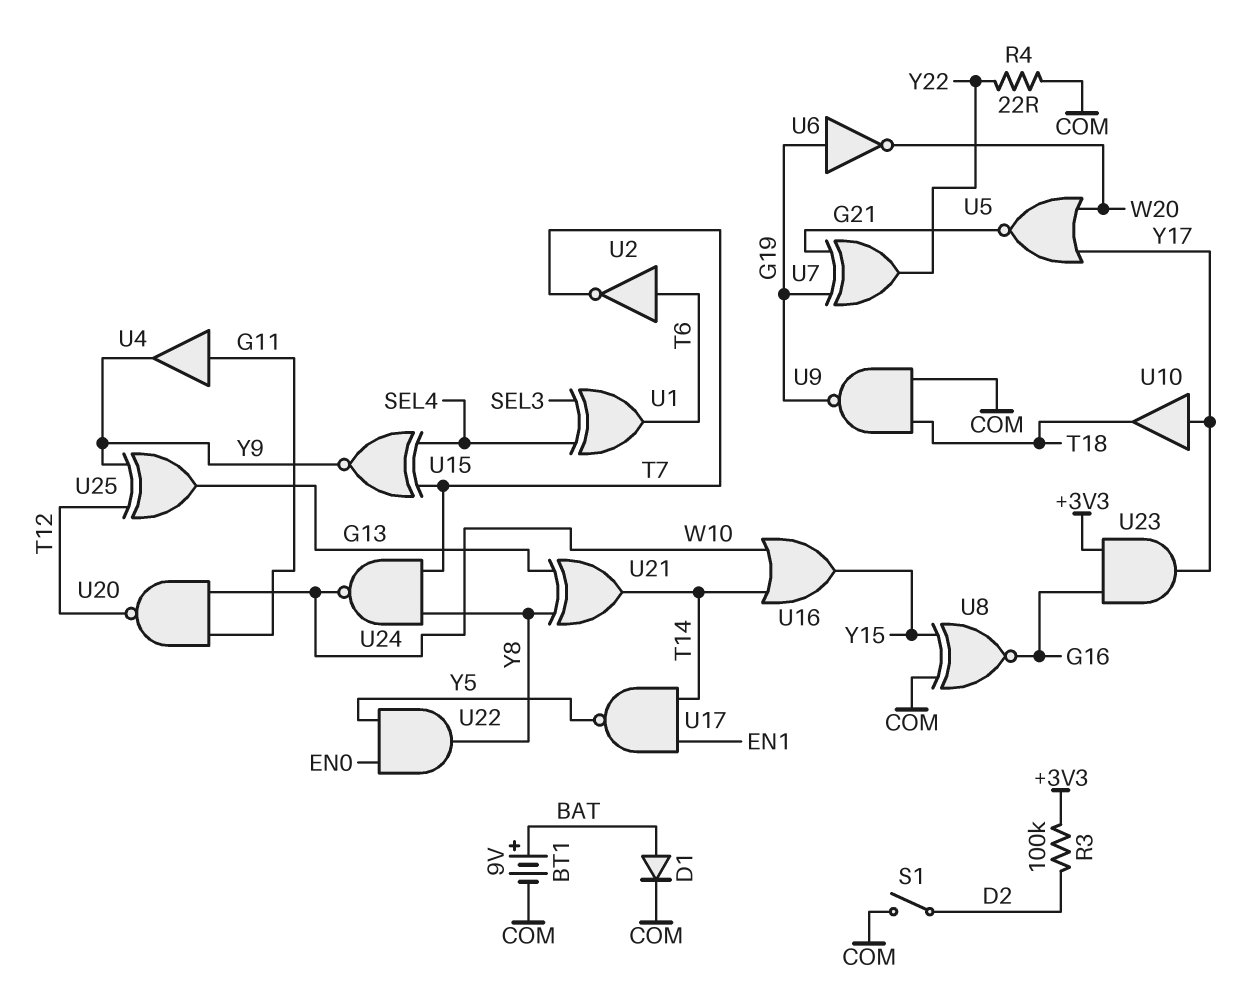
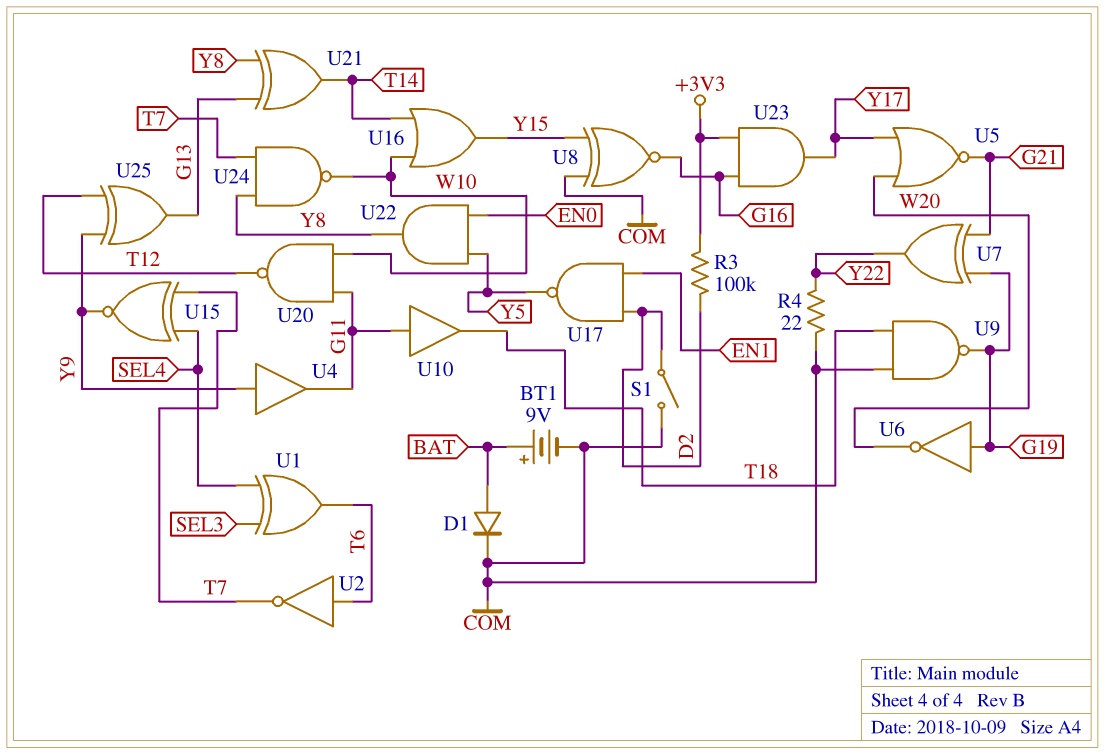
U4: buffer (in G11, out Y9) -> buffer (in Y9, out G11)
U10: buffer (in Y17, out T18) -> buffer (in G11, out T18)
U17: NAND (in EN1, in T14, out Y5) -> NAND (in D2, in EN1, out Y5)

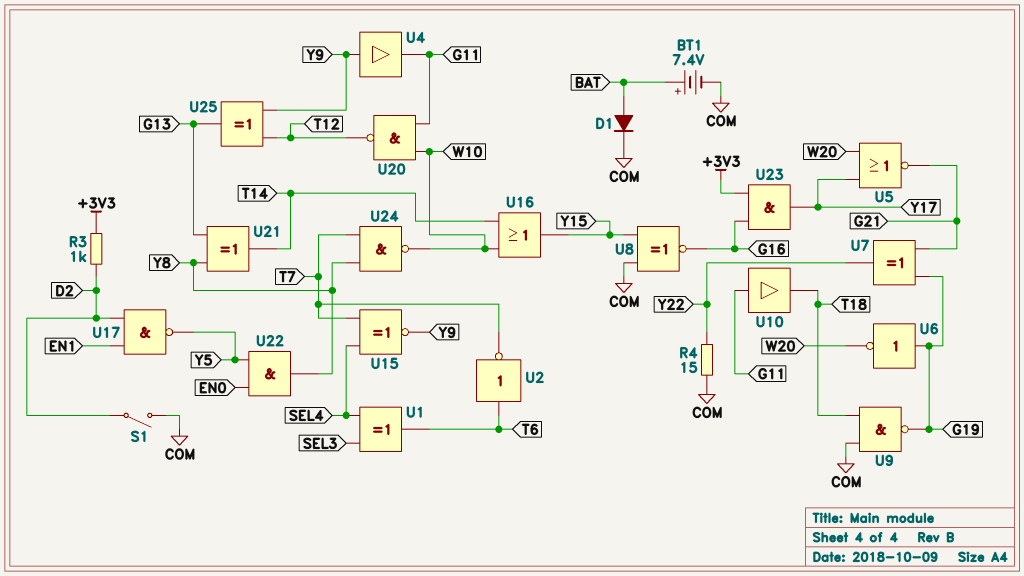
BT1: 9V (plus BAT, minus COM) -> 7.4V (plus BAT, minus COM)
R3: 100k (+3V3, D2) -> 1k (+3V3, D2)
R4: 22 (COM, Y22) -> 15 (COM, Y22)

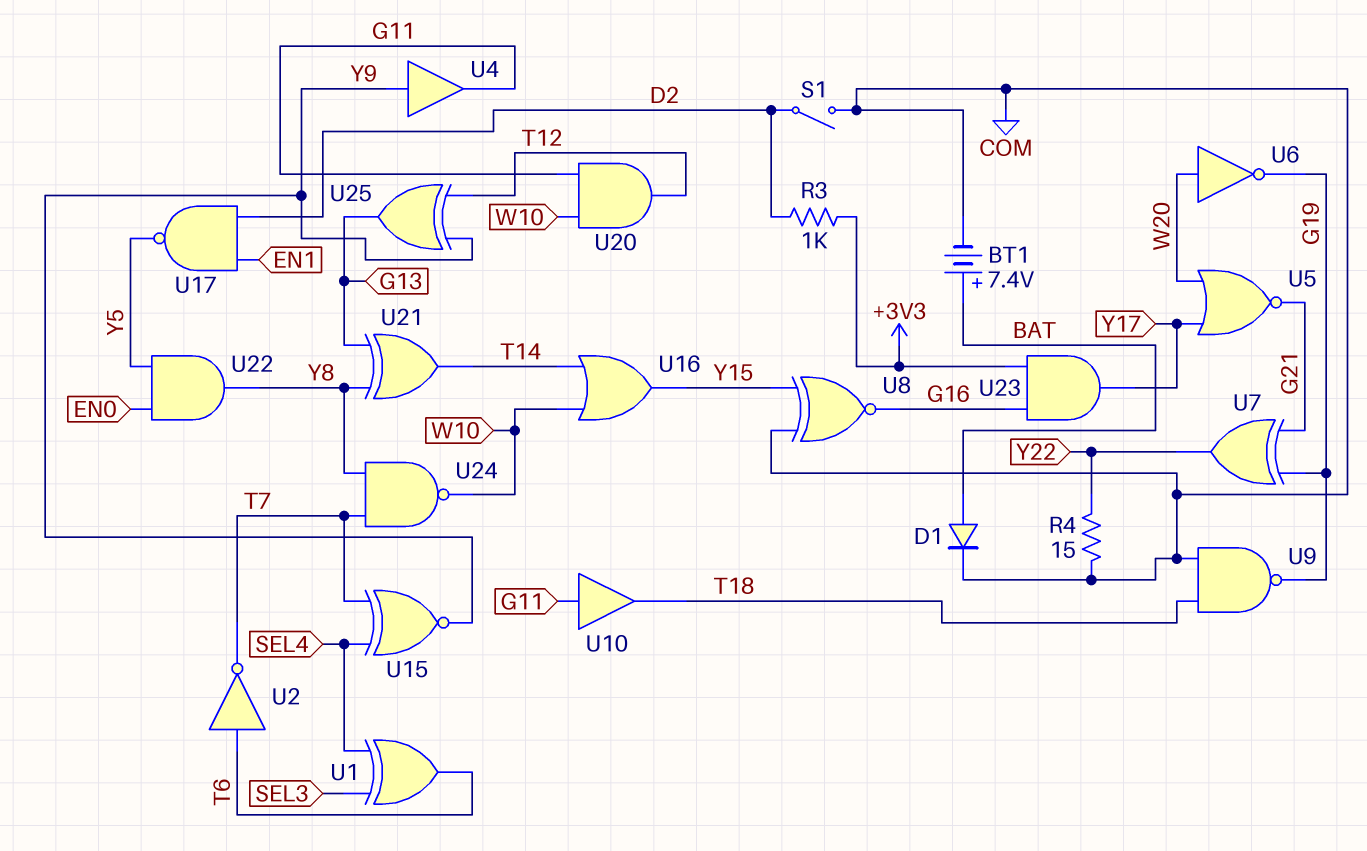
U6: NOT (in G19, out W20) -> NOT (in W20, out G19)
U20: NAND (in G11, in W10, out T12) -> AND (in G11, in W10, out T12)

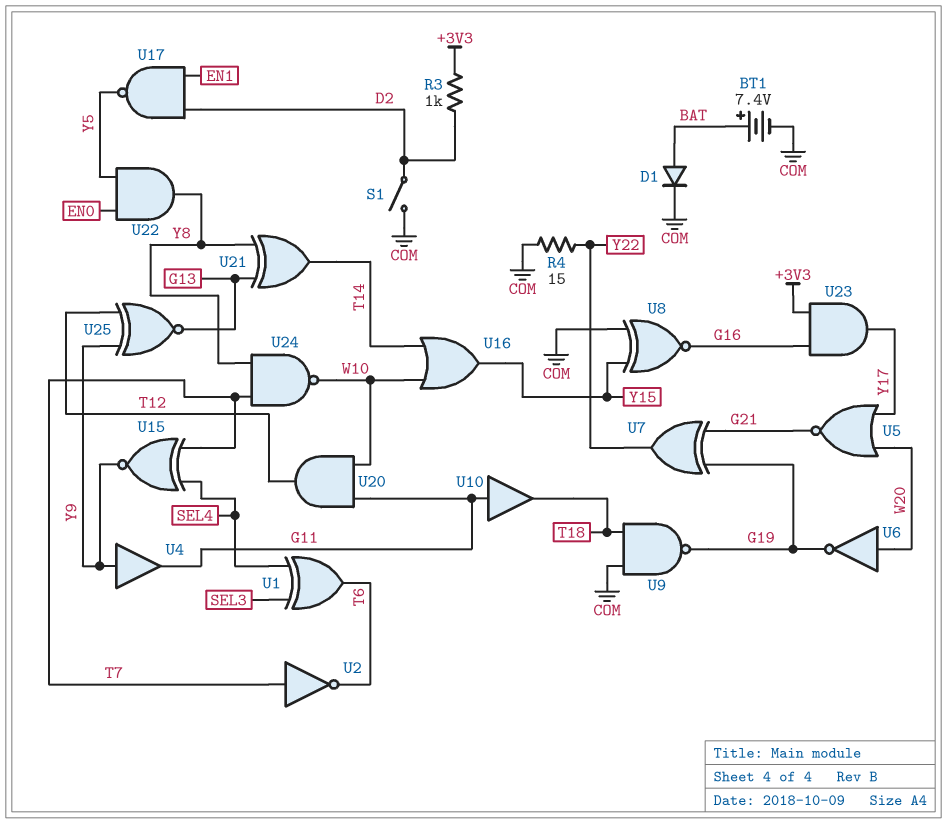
U2: NOT (in T6, out T7) -> NOT (in T7, out T6)
U25: XOR (in T12, in Y9, out G13) -> XNOR (in T12, in Y9, out G13)

